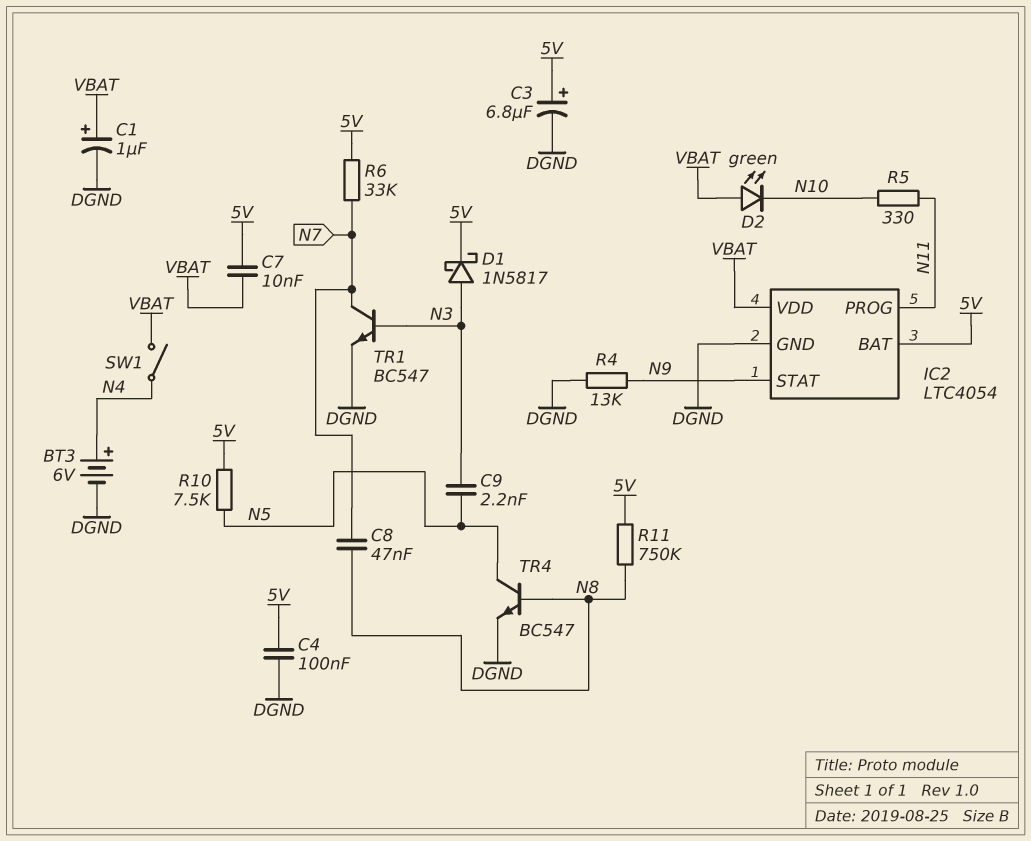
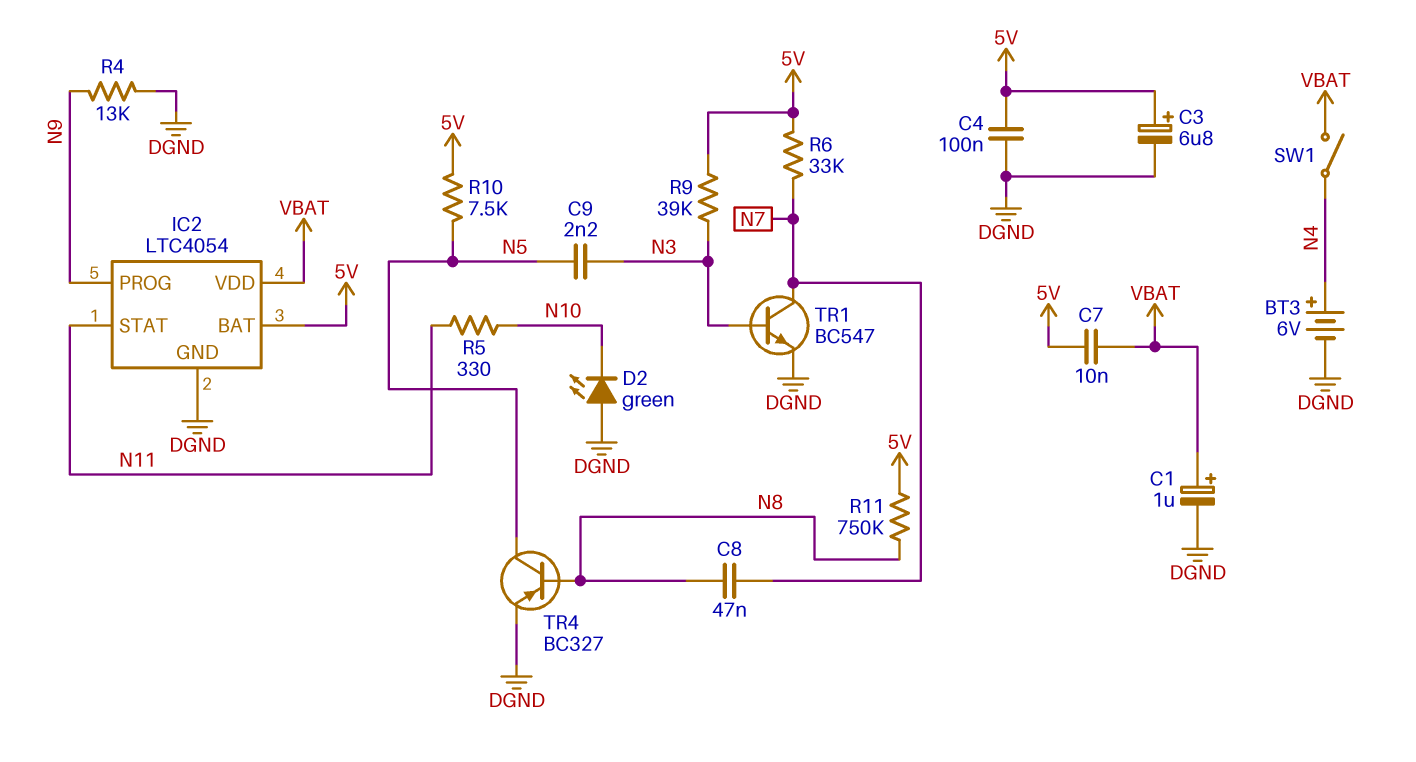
D1: schottky 1N5817 (A N3, K 5V) -> none
D2: LED green (A VBAT, K N10) -> LED green (A DGND, K N10)
IC2 pin PROG: N11 -> N9
IC2 pin STAT: N9 -> N11
R9: none -> 39k (5V, N3)
TR4: NPN BC547 (B N8, C N5, E DGND) -> PNP BC327 (B N8, C N5, E DGND)

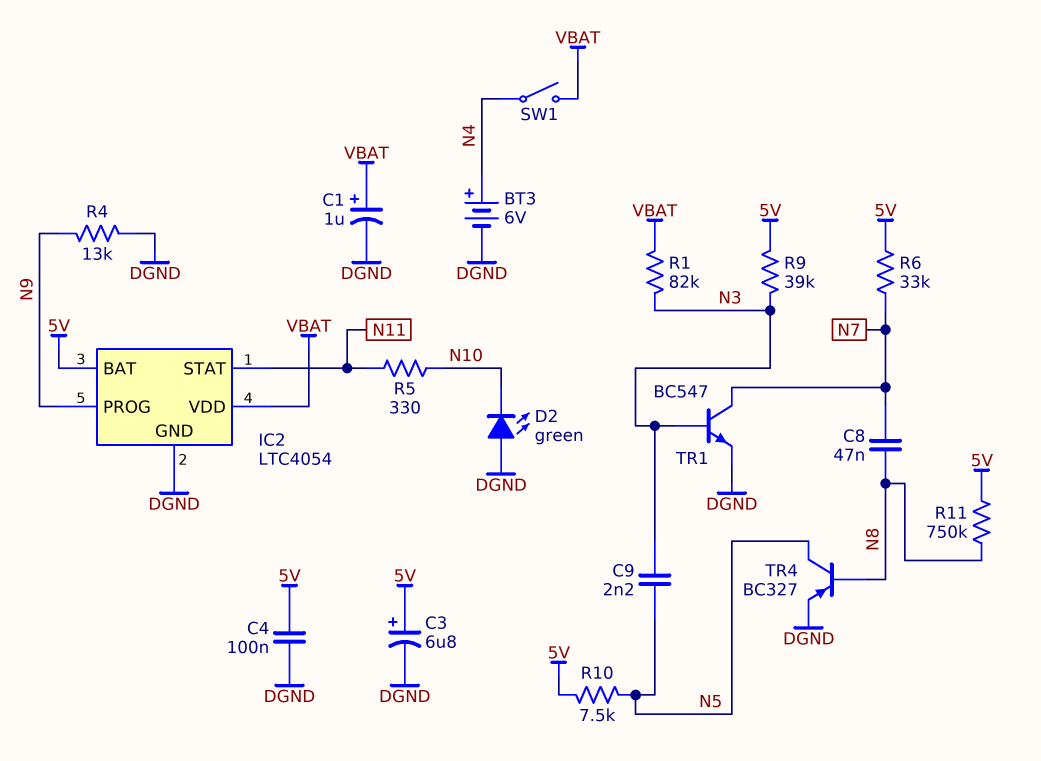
C7: 10nF (5V, VBAT) -> none
R1: none -> 82k (N3, VBAT)

